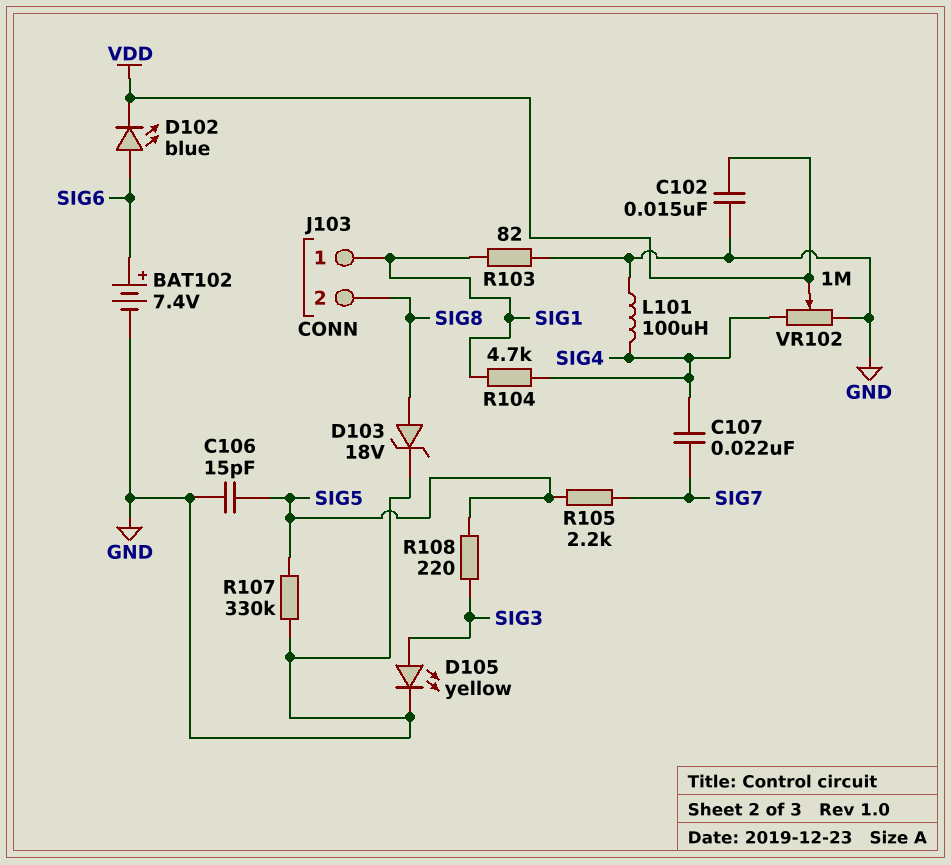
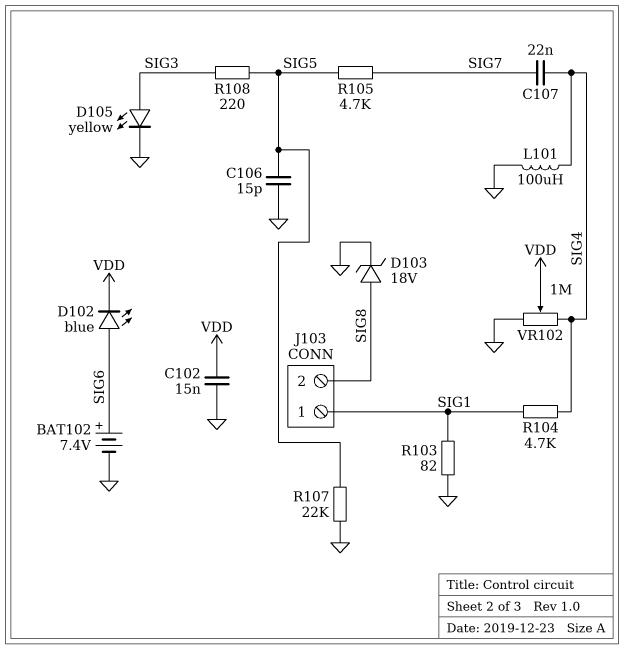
R105: 2.2k (SIG5, SIG7) -> 4.7k (SIG5, SIG7)
R107: 330k (GND, SIG5) -> 22k (GND, SIG5)

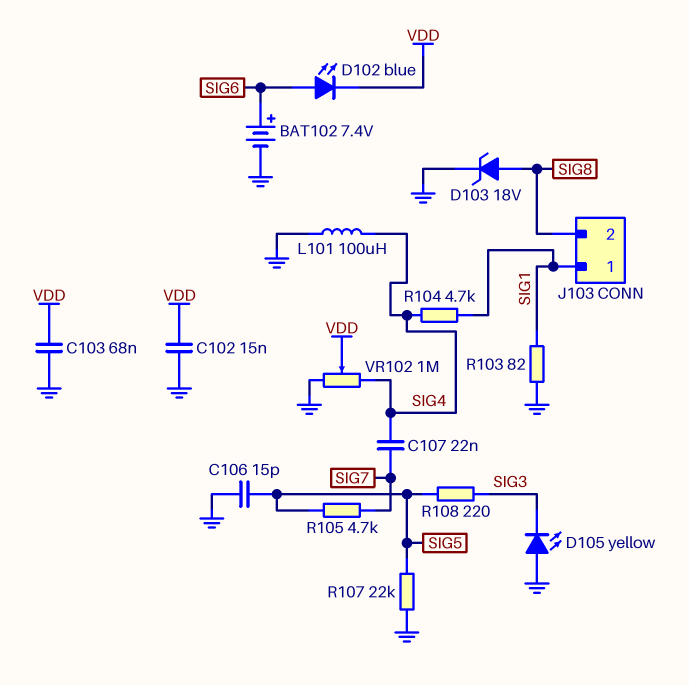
C103: none -> 68nF (GND, VDD)
D105: LED yellow (A SIG3, K GND) -> LED yellow (A GND, K SIG3)

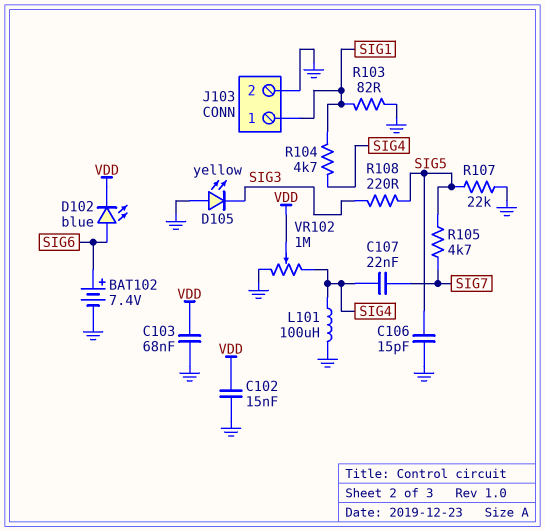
D103: zener 18V (A SIG8, K GND) -> none
J103 pin 2: SIG8 -> GND

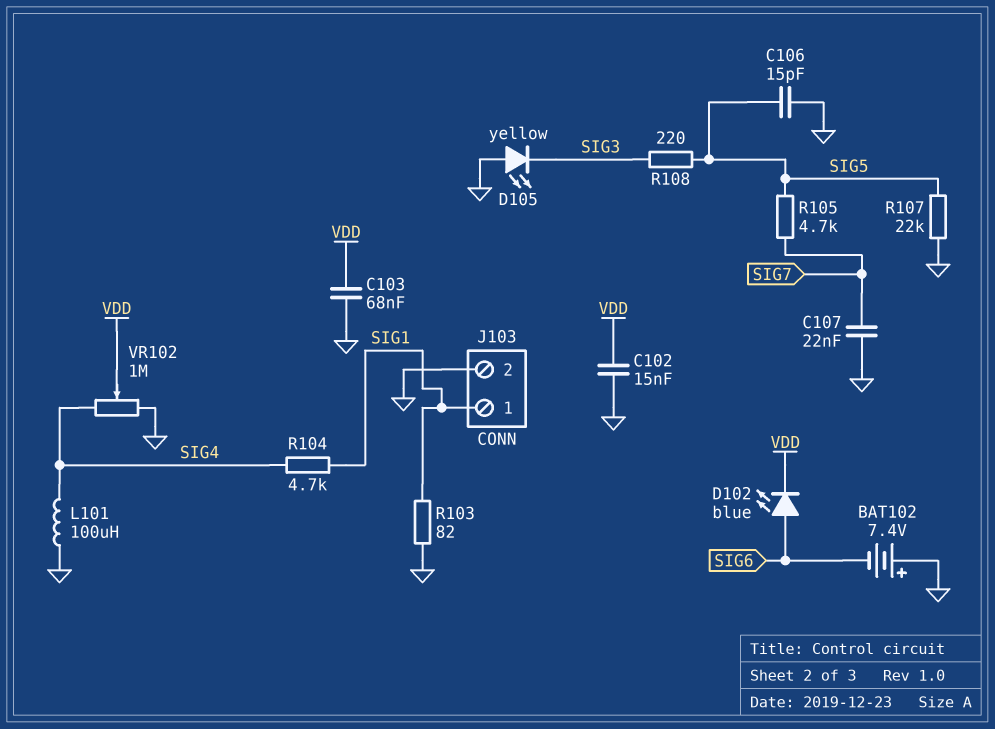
BAT102: 7.4V (plus SIG6, minus GND) -> 7.4V (plus GND, minus SIG6)
C107: 22nF (SIG4, SIG7) -> 22nF (GND, SIG7)

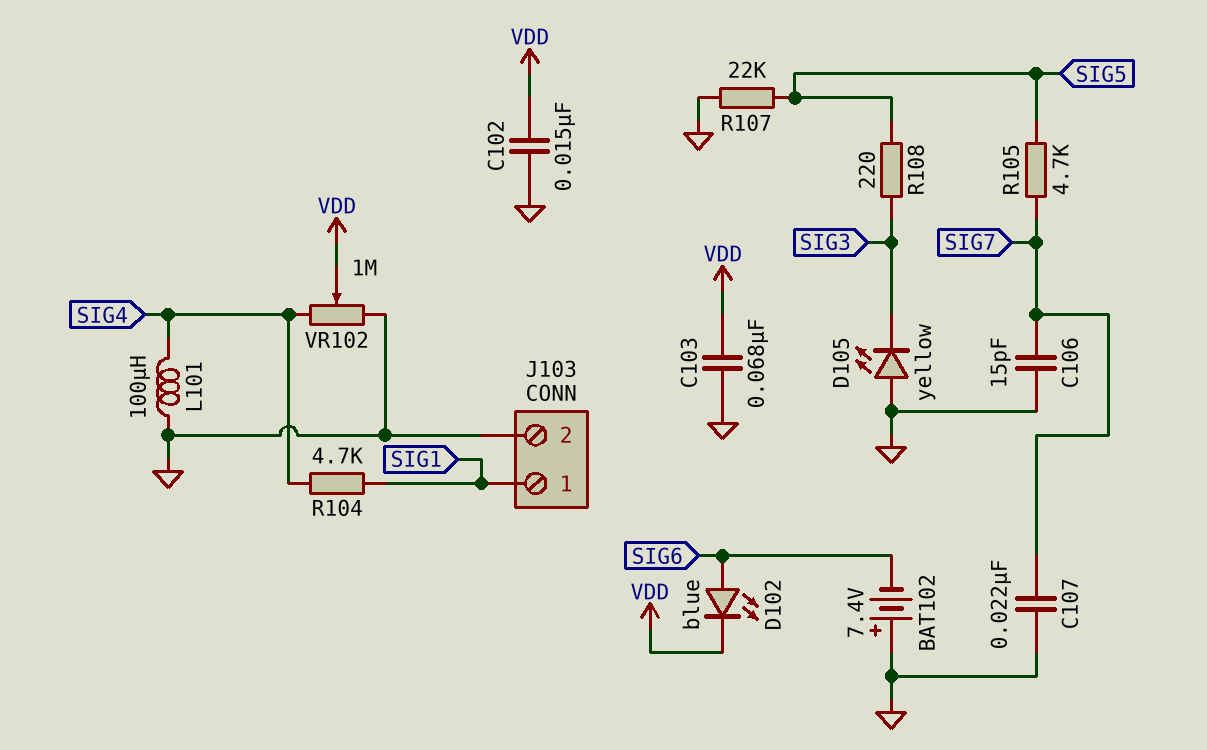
C106: 15pF (GND, SIG5) -> 15pF (GND, SIG7)
R103: 82 (GND, SIG1) -> none

